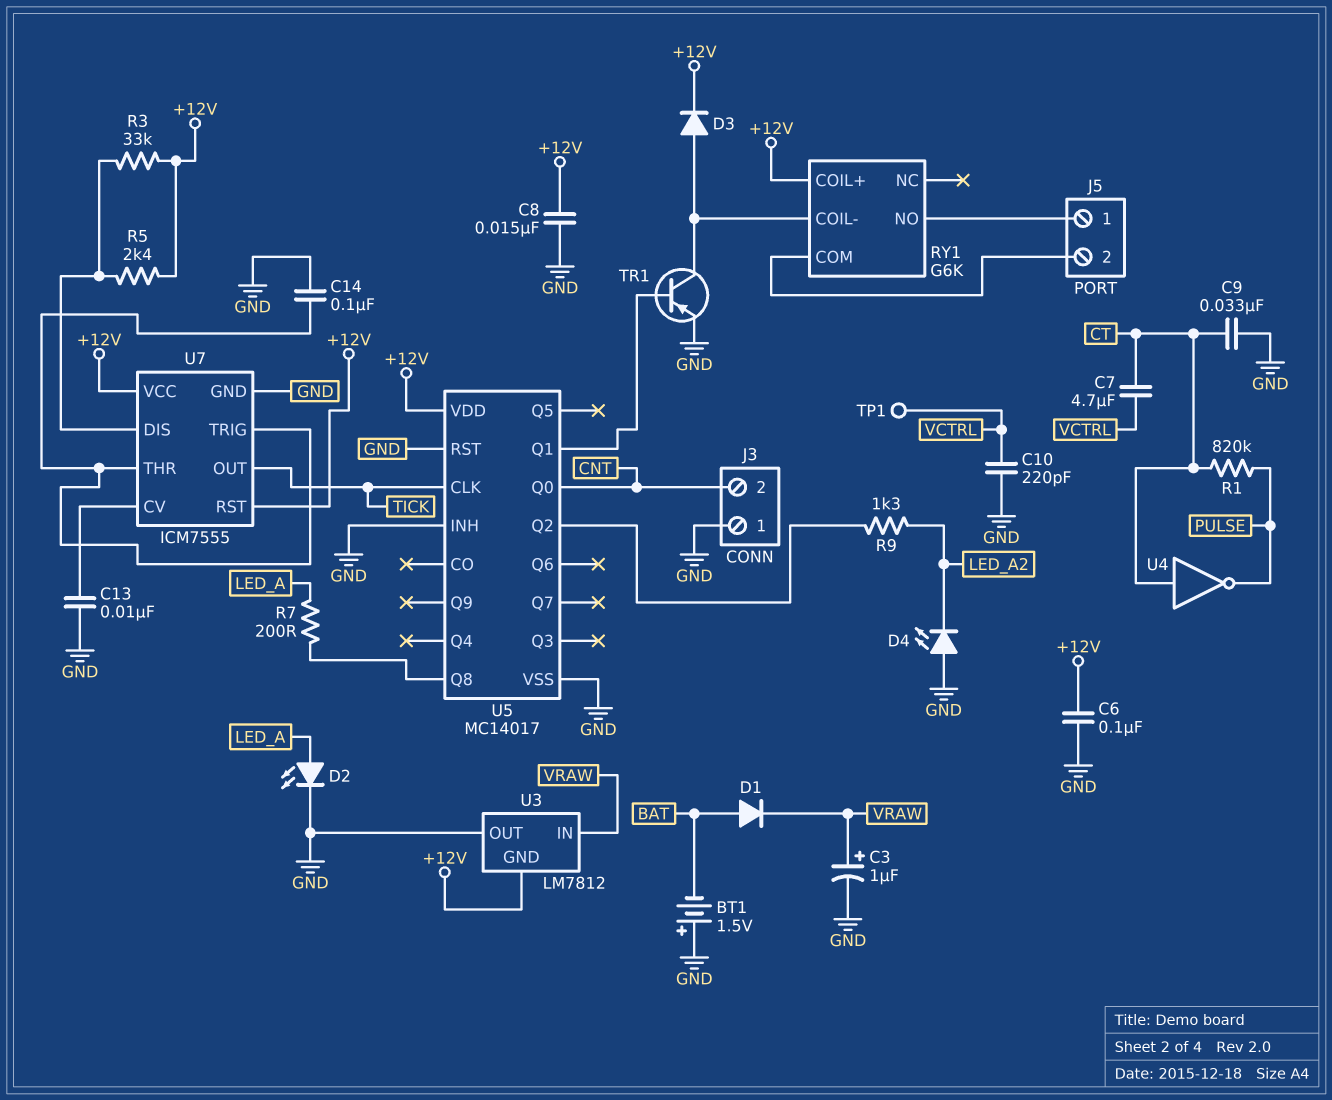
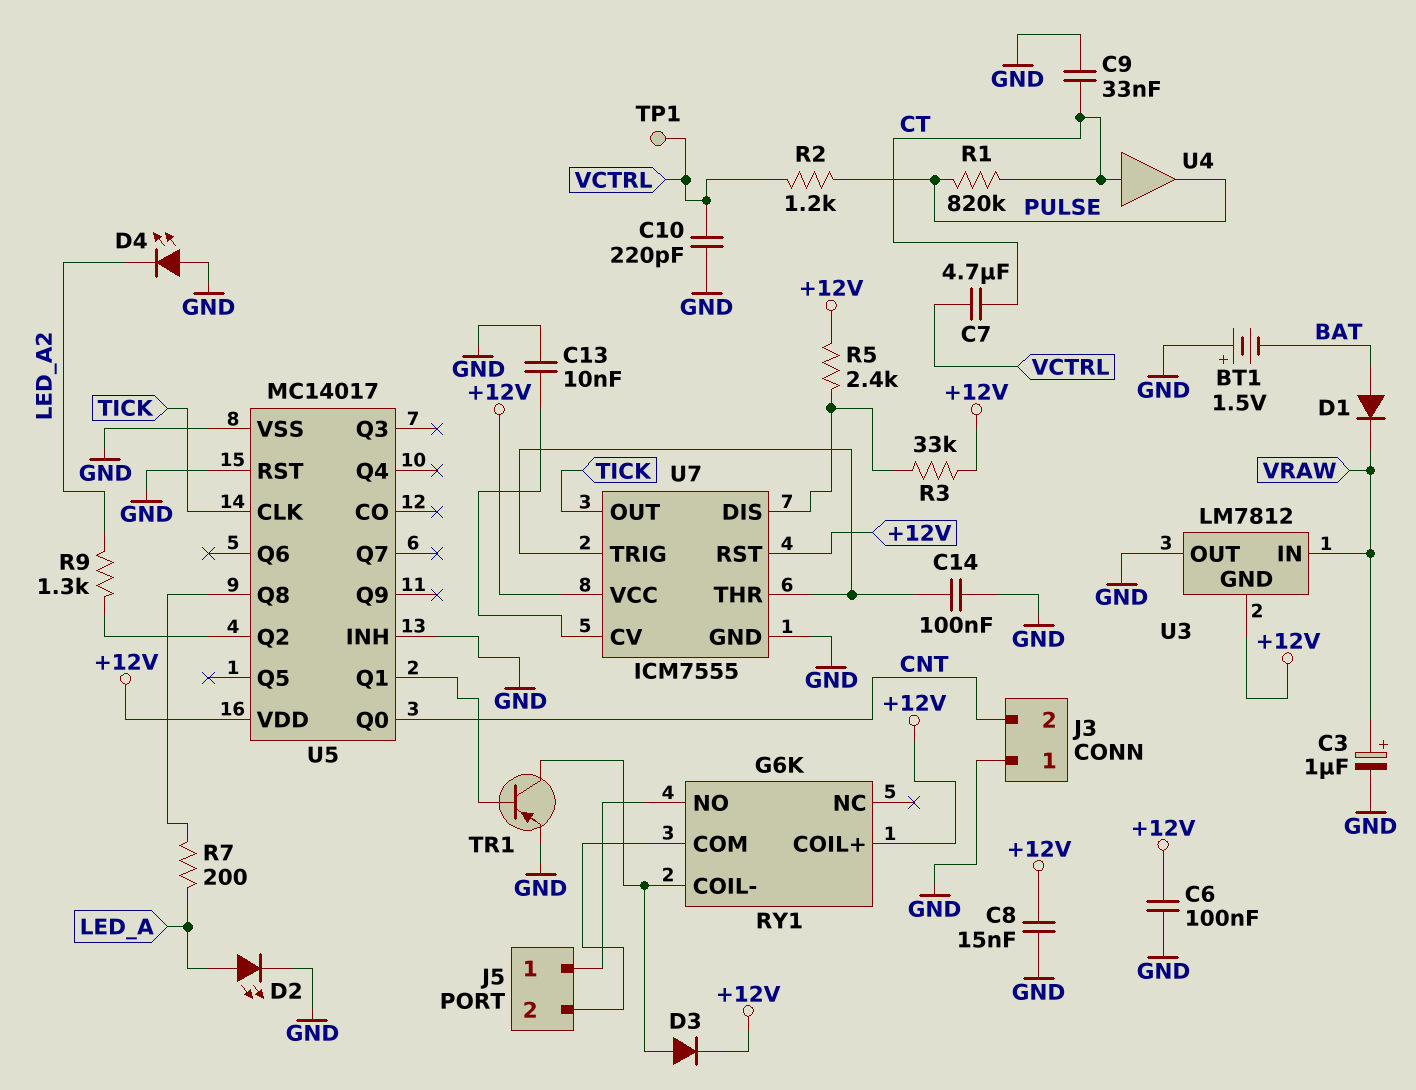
R2: none -> 1.2k (PULSE, VCTRL)
U4: NOT (in CT, out PULSE) -> buffer (in CT, out PULSE)

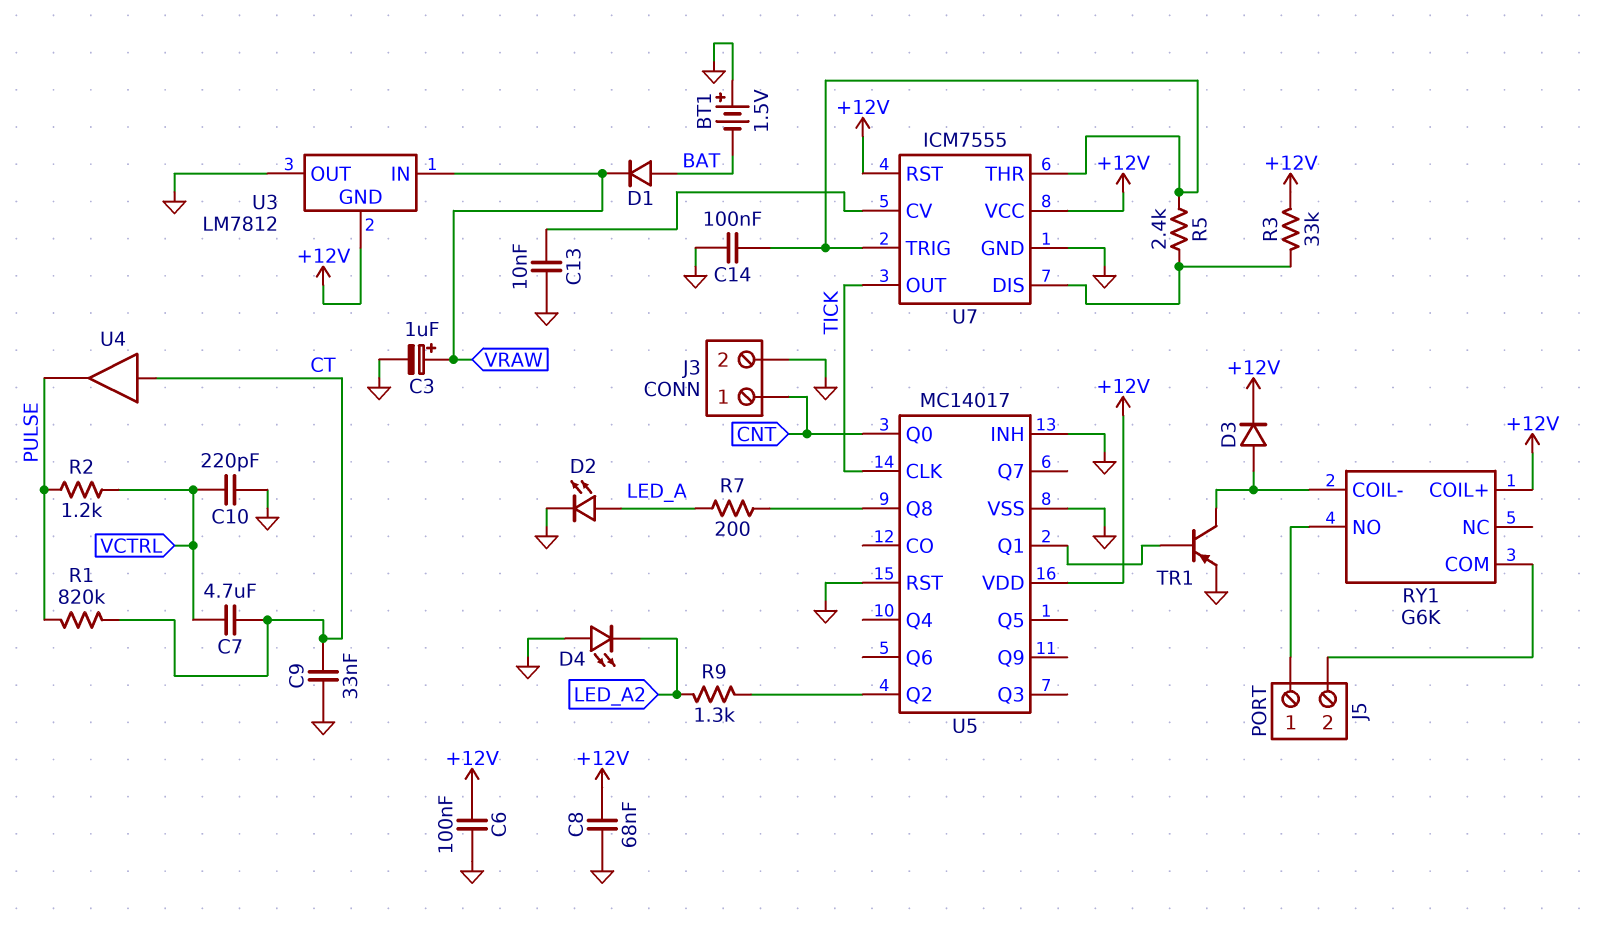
C8: 15nF (+12V, GND) -> 68nF (+12V, GND)
J3 pin 1: GND -> CNT
J3 pin 2: CNT -> GND
R5: 2.4k (+12V, U7/DIS) -> 2.4k (U7/DIS, U7/THR)
TP1: test point (VCTRL) -> none

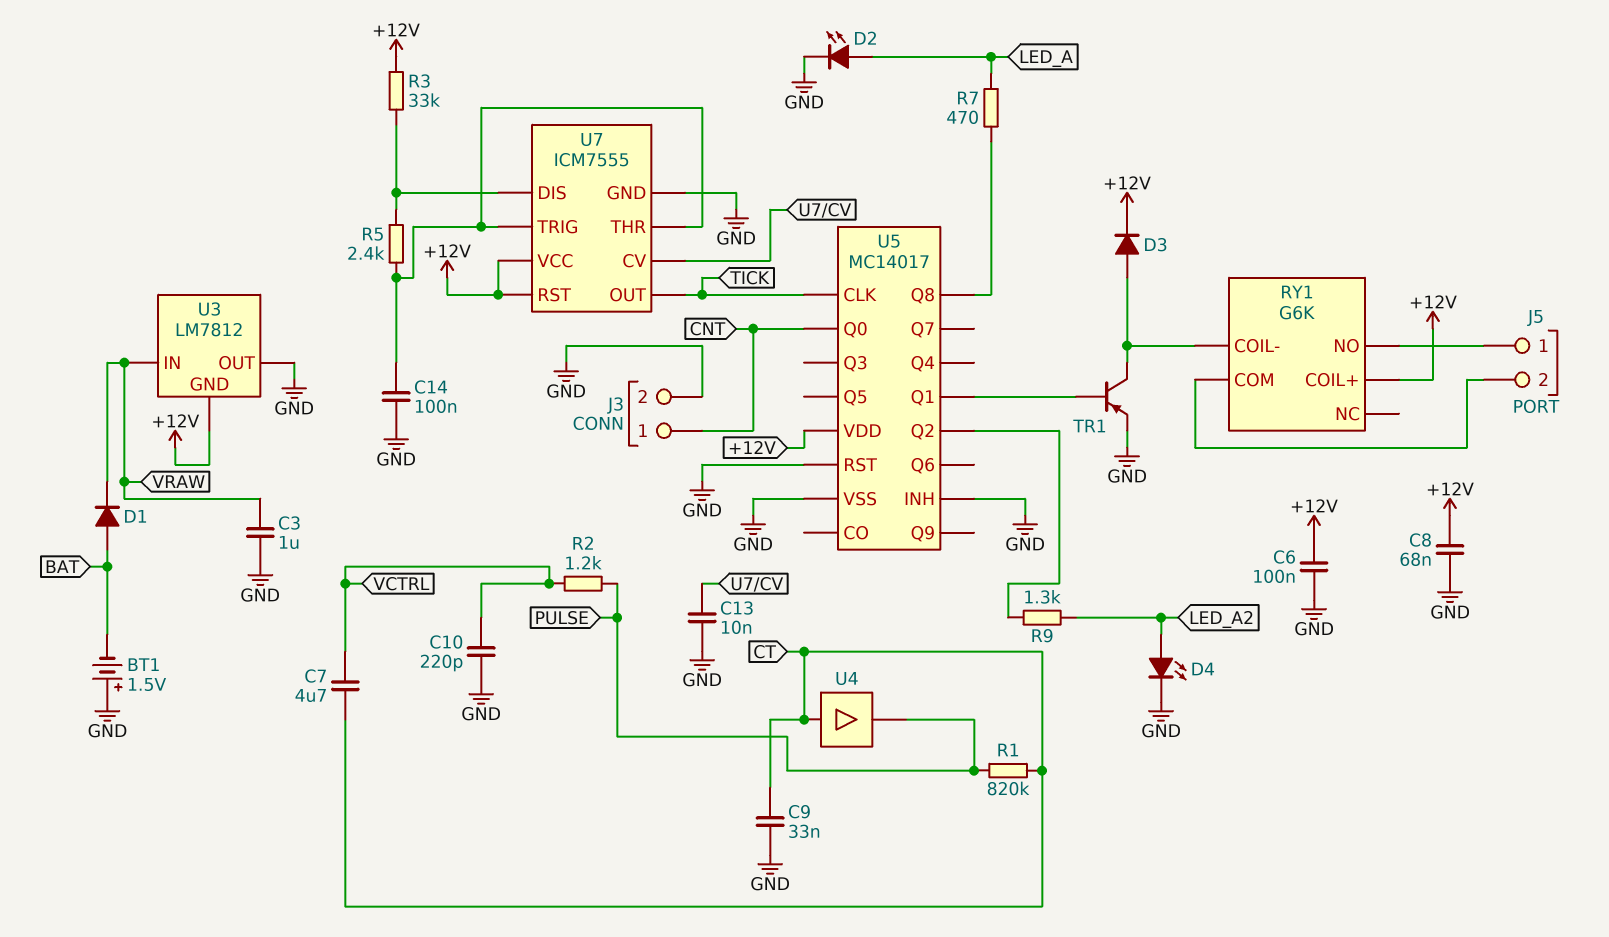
C3: 1uF (plus VRAW, minus GND) -> 1uF (GND, VRAW)
D4: LED (A GND, K LED_A2) -> LED (A LED_A2, K GND)
R7: 200 (LED_A, U5/Q8) -> 470 (LED_A, U5/Q8)

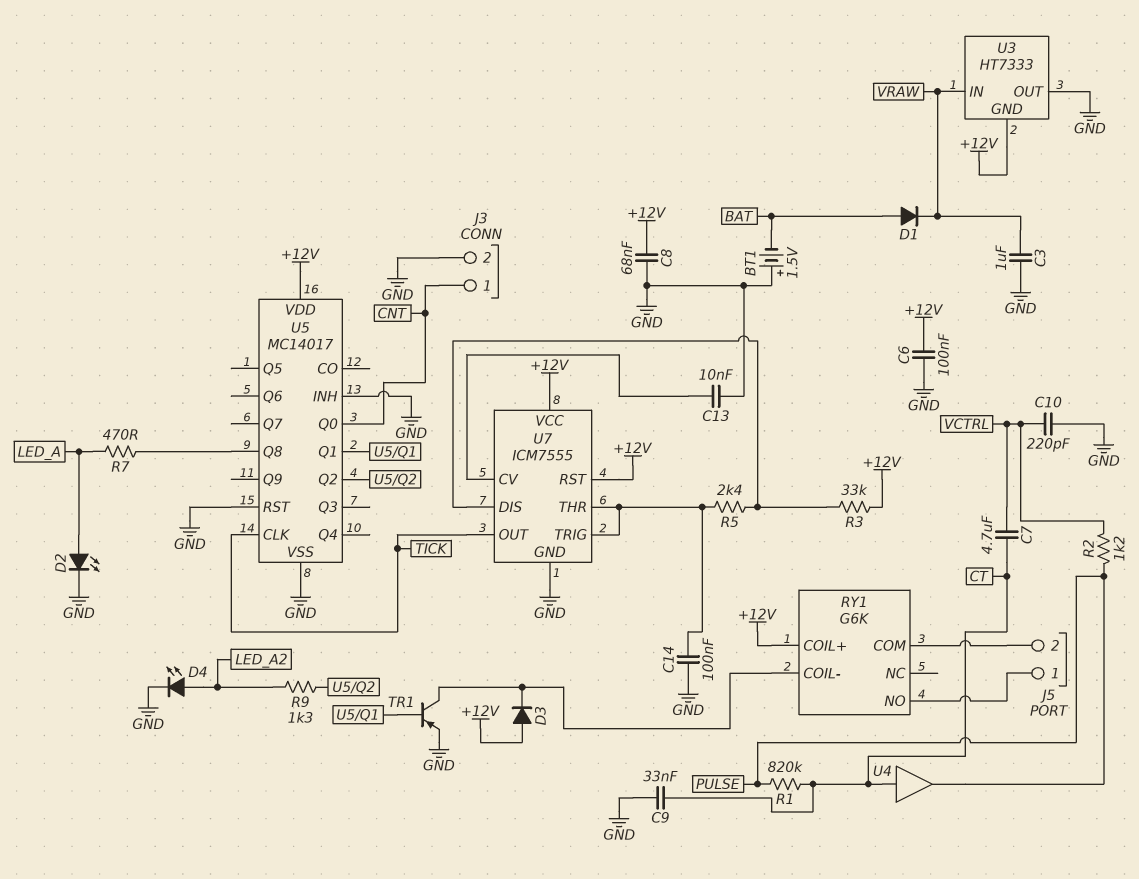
D3: diode (A RY1/COIL-, K +12V) -> diode (A +12V, K RY1/COIL-)
U3: LM7812 -> HT7333

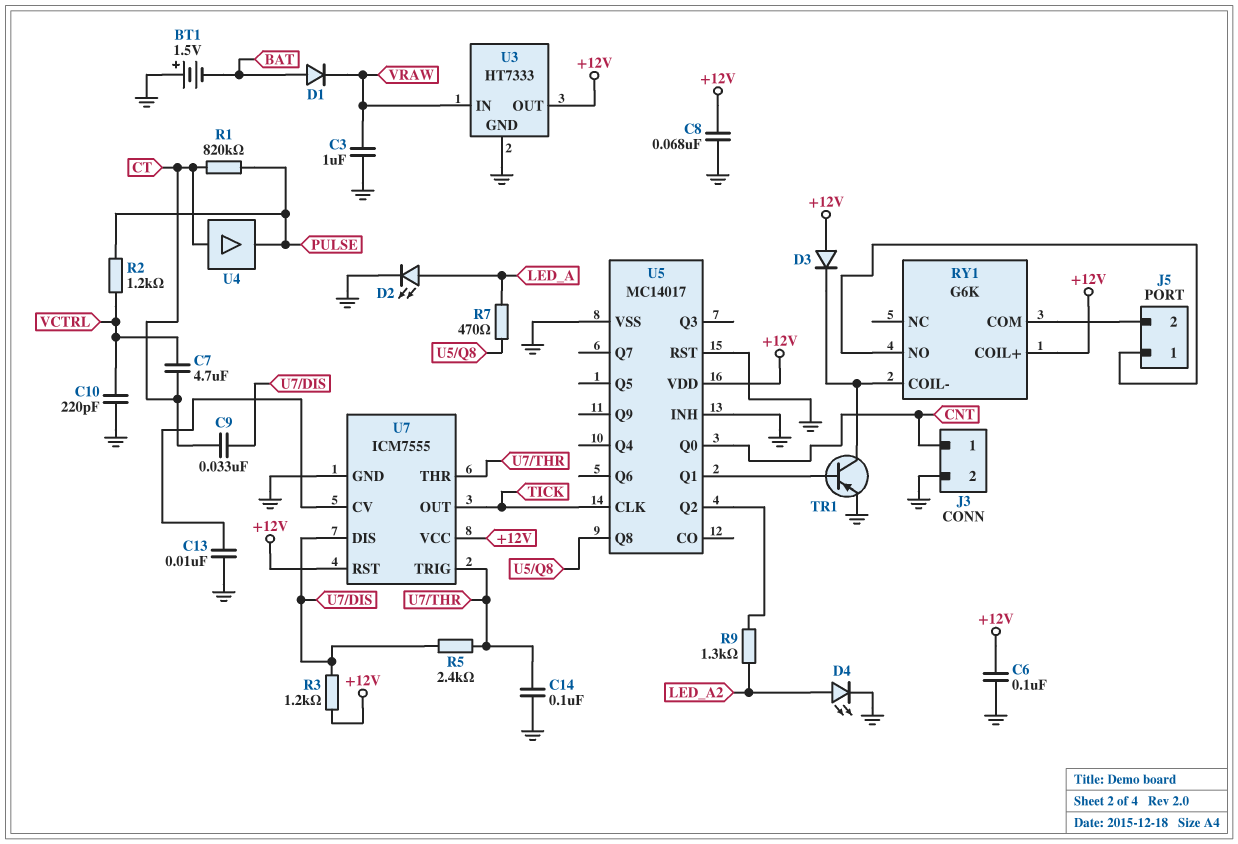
C9: 33nF (CT, GND) -> 33nF (CT, U7/DIS)
R3: 33k (+12V, U7/DIS) -> 1.2k (+12V, U7/DIS)
U3 pin GND: +12V -> GND
U3 pin OUT: GND -> +12V

